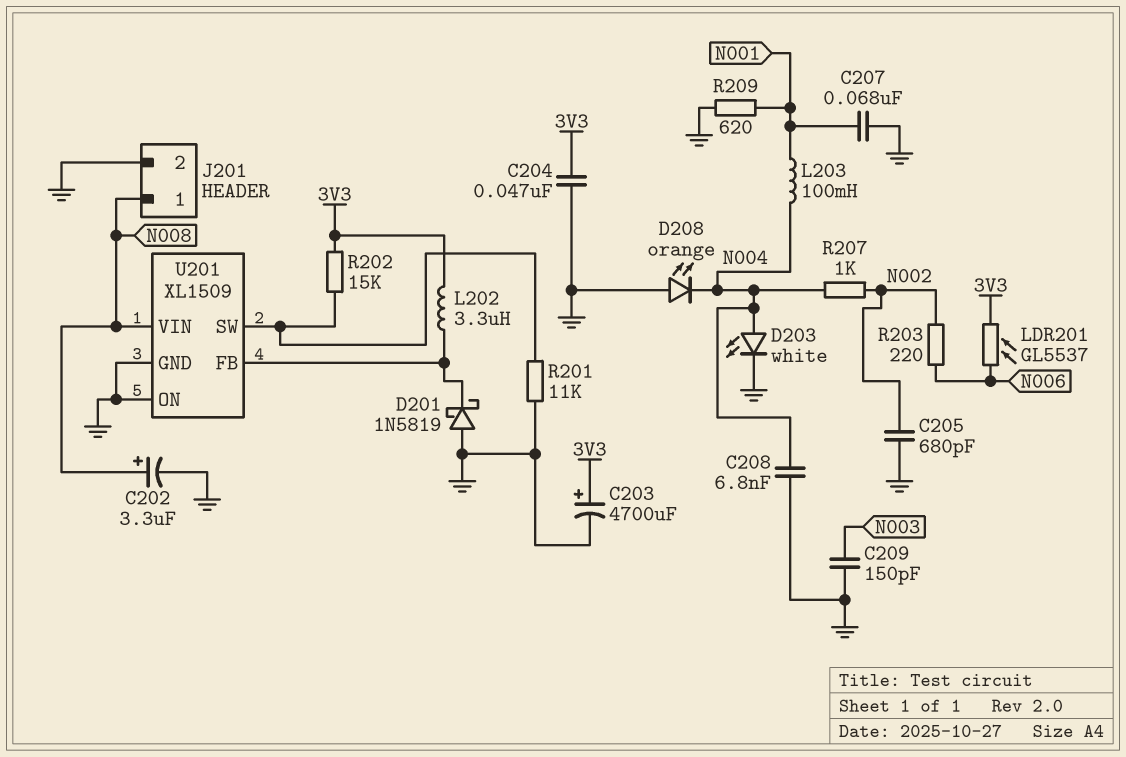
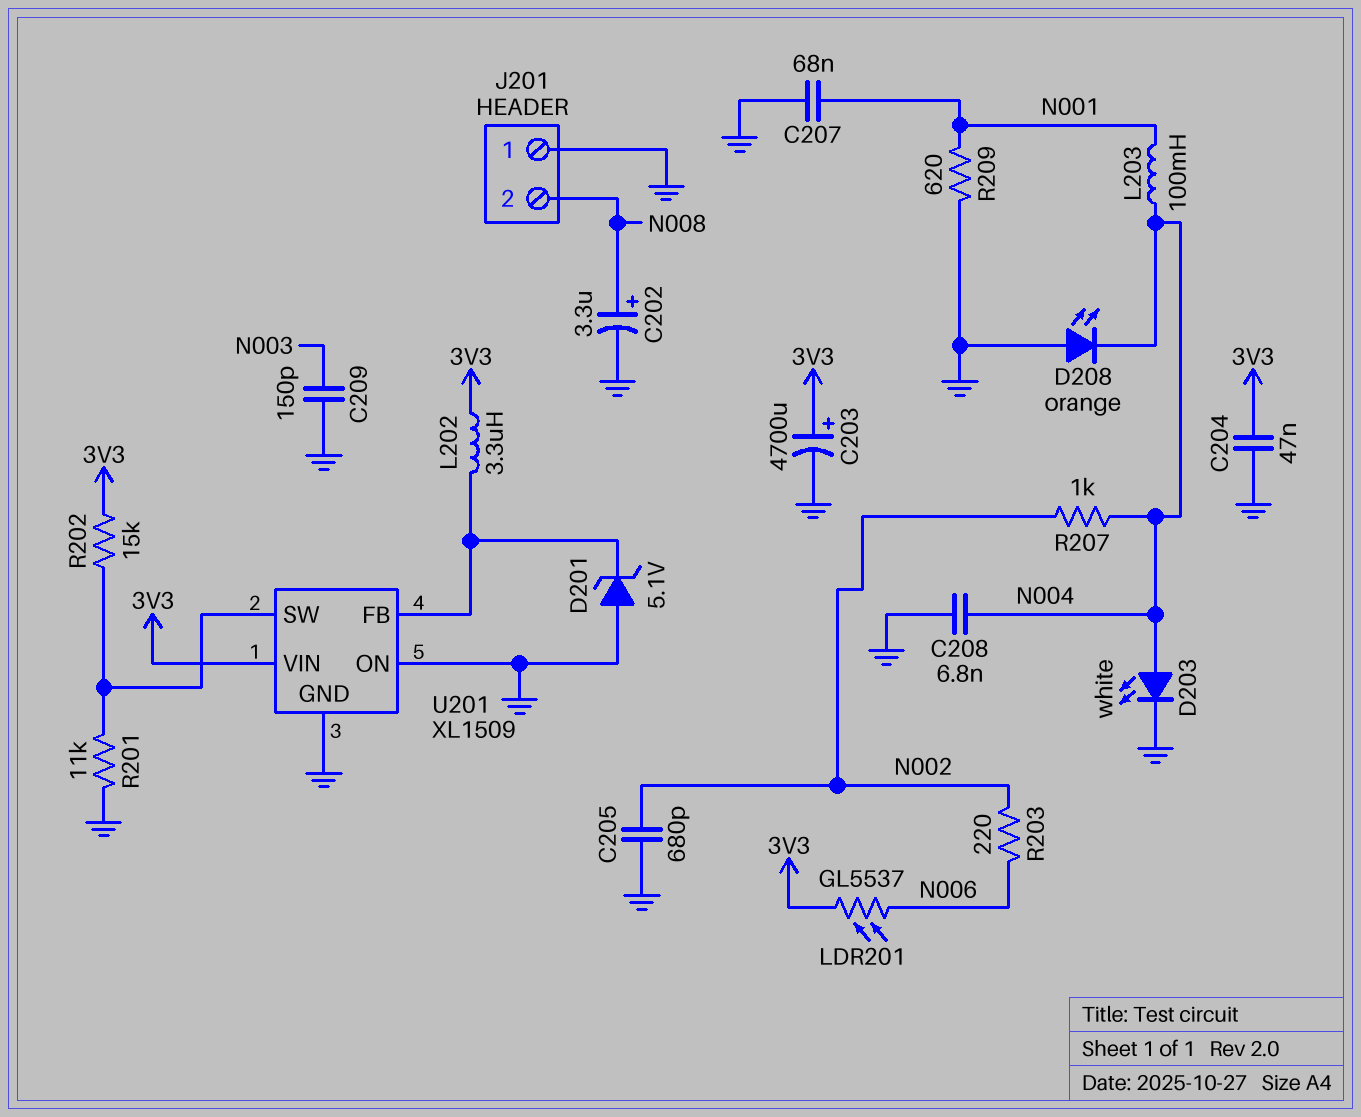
D201: schottky 1N5819 (A GND, K U201/FB) -> zener 5.1V (A GND, K U201/FB)
J201 pin 1: N008 -> GND
J201 pin 2: GND -> N008
U201 pin VIN: N008 -> 3V3

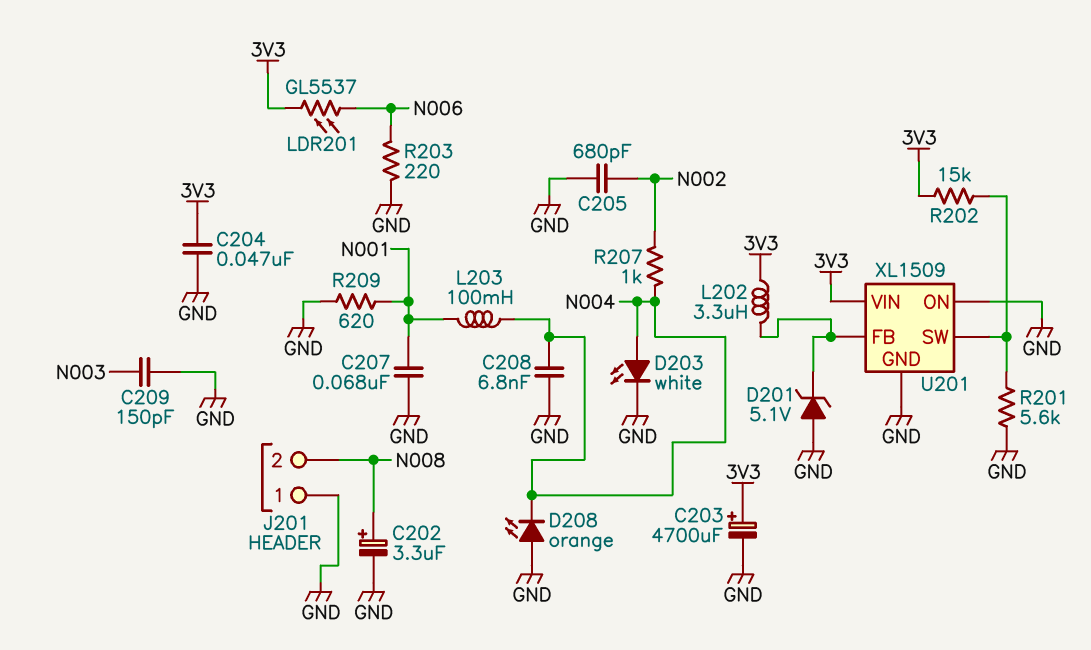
R201: 11k (GND, U201/SW) -> 5.6k (GND, U201/SW)
R203: 220 (N002, N006) -> 220 (GND, N006)

